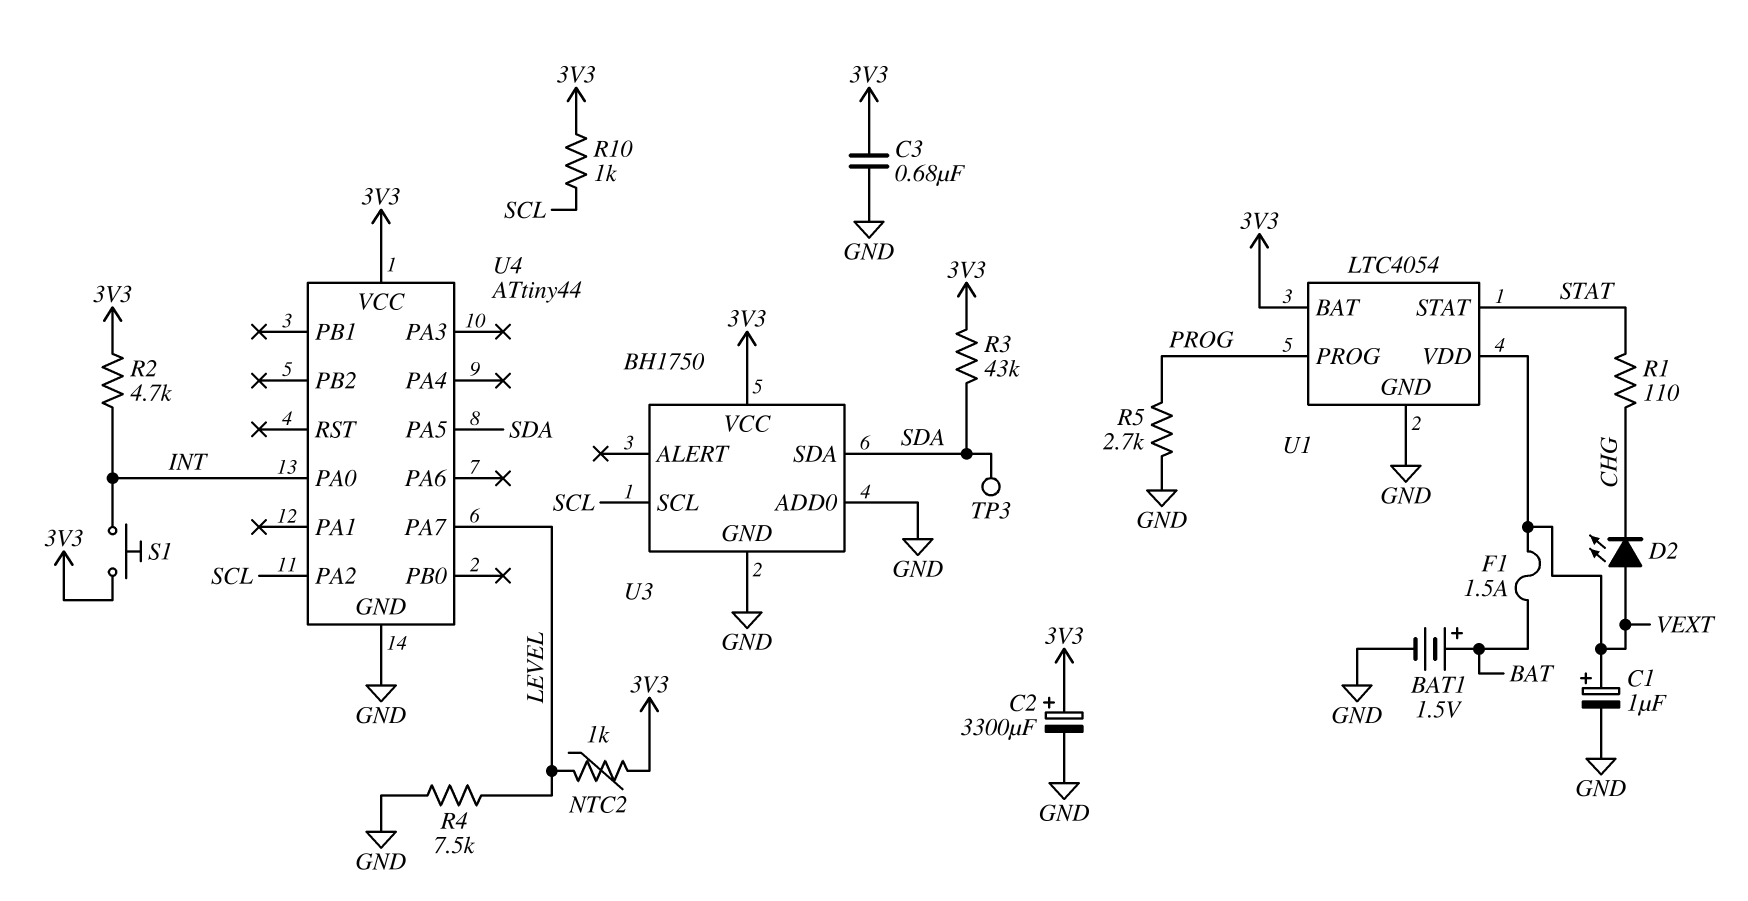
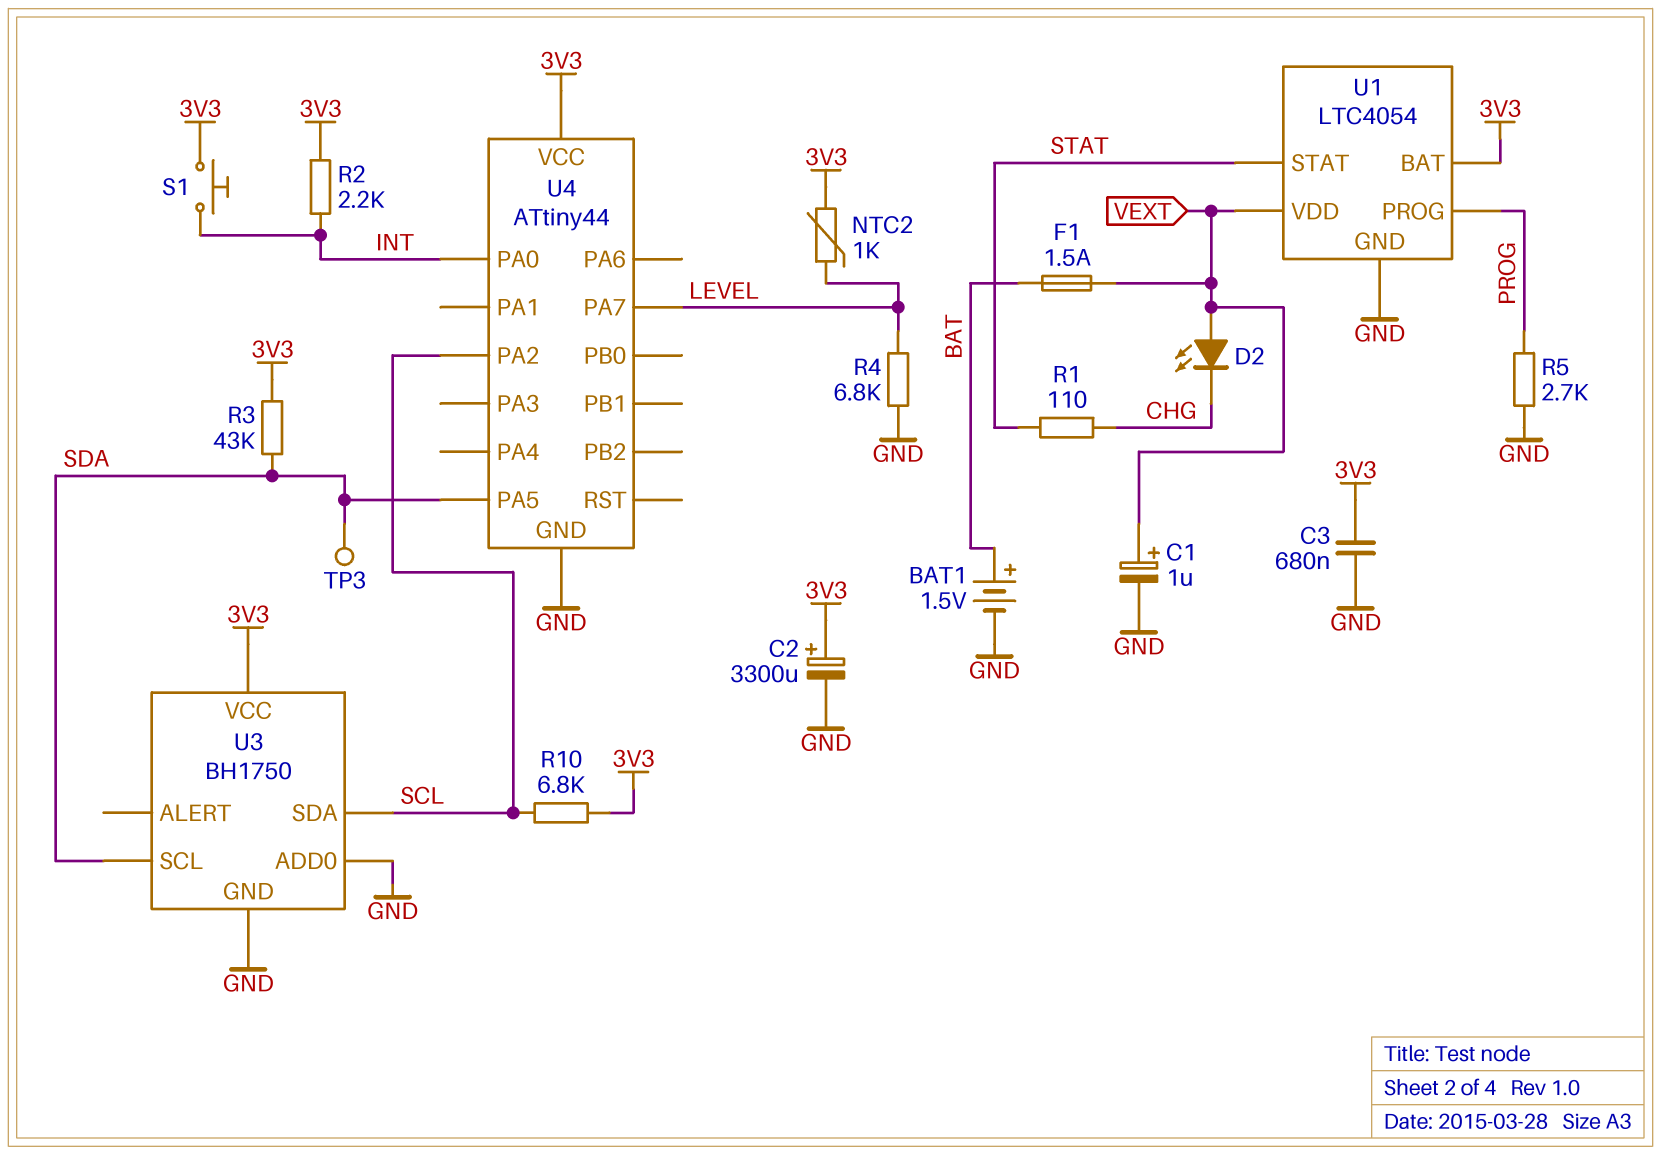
R2: 4.7k (3V3, INT) -> 2.2k (3V3, INT)
R4: 7.5k (GND, LEVEL) -> 6.8k (GND, LEVEL)
R10: 1k (3V3, SCL) -> 6.8k (3V3, SCL)
U3 pin SCL: SCL -> SDA
U3 pin SDA: SDA -> SCL

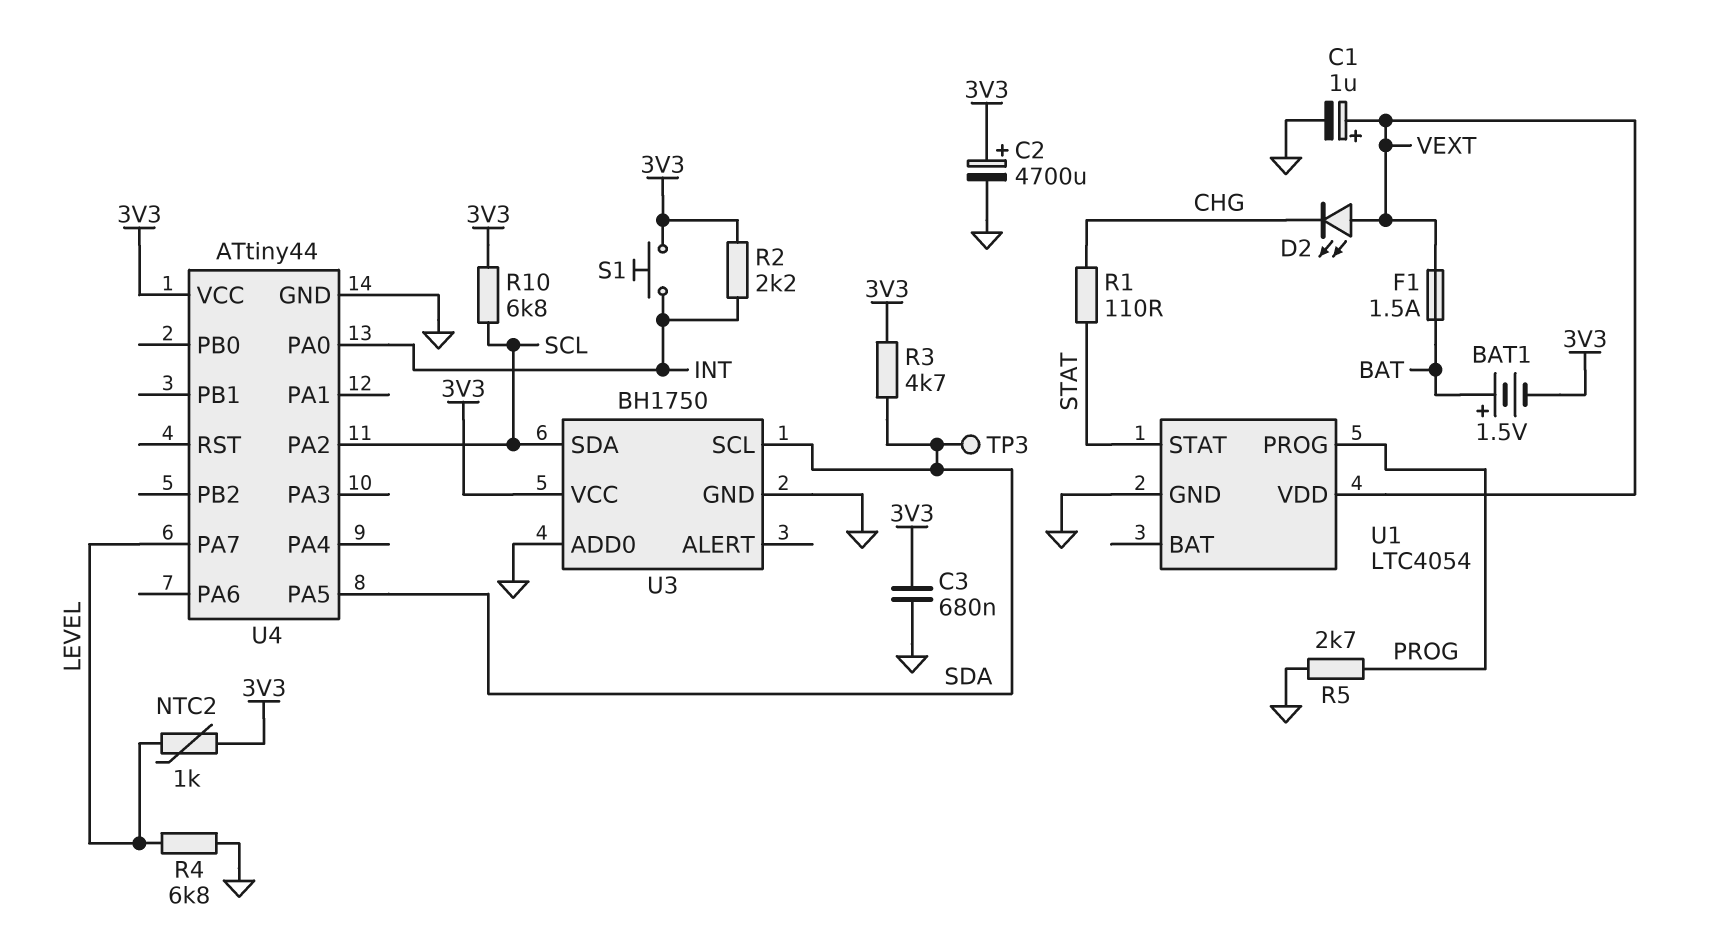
BAT1: 1.5V (plus BAT, minus GND) -> 1.5V (plus BAT, minus 3V3)
C2: 3300uF (plus 3V3, minus GND) -> 4700uF (plus 3V3, minus GND)
R3: 43k (3V3, SDA) -> 4.7k (3V3, SDA)
U1 pin BAT: 3V3 -> none

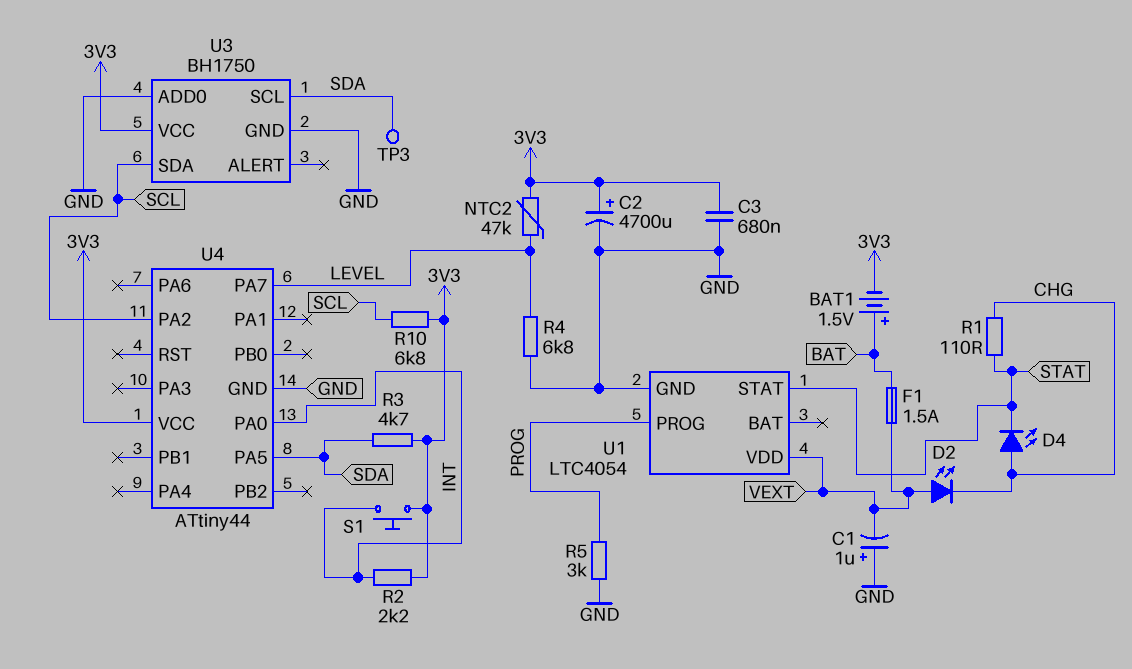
C1: 1uF (plus VEXT, minus GND) -> 1uF (plus GND, minus VEXT)
D4: none -> LED (A CHG, K STAT)
NTC2: 1k (3V3, LEVEL) -> 47k (3V3, LEVEL)
R5: 2.7k (GND, PROG) -> 3k (GND, PROG)

